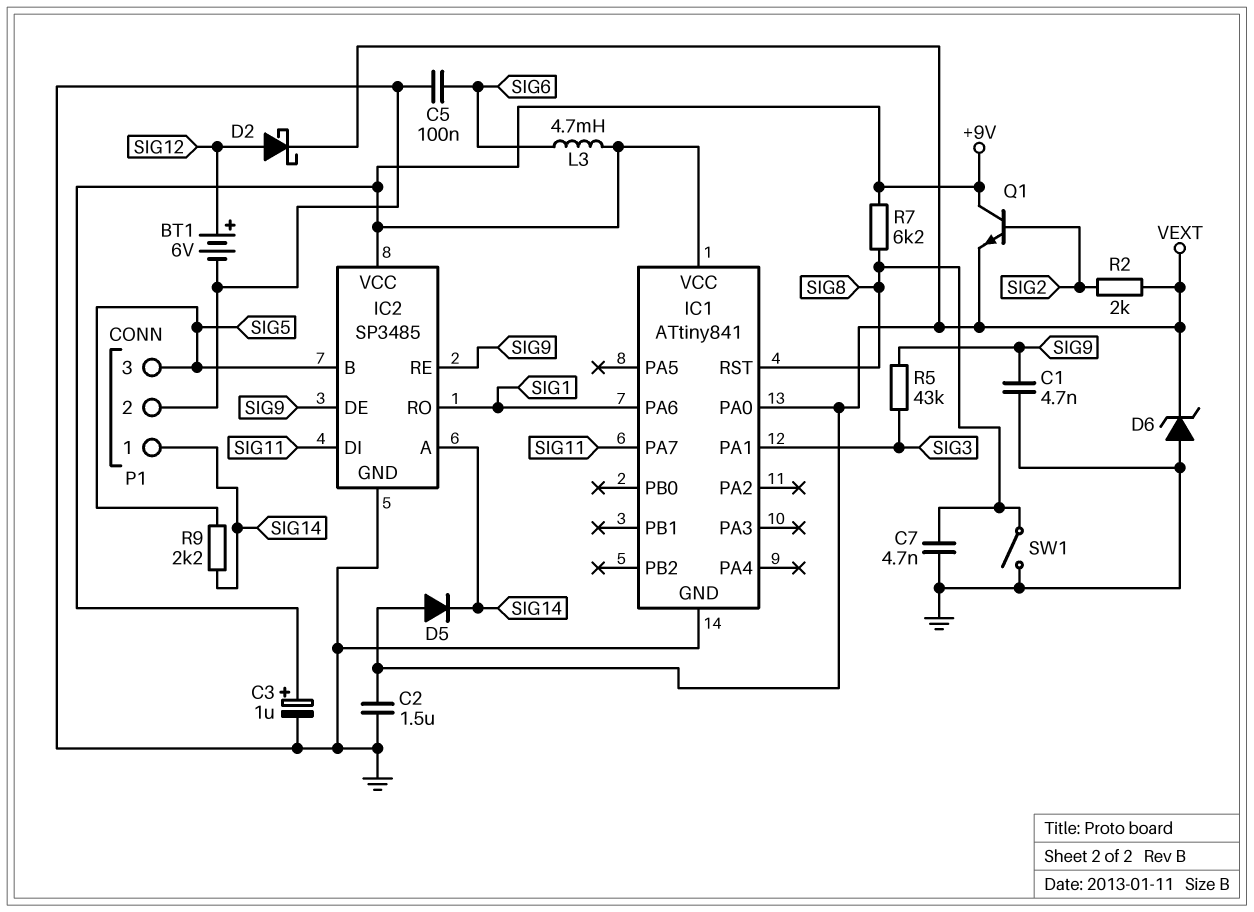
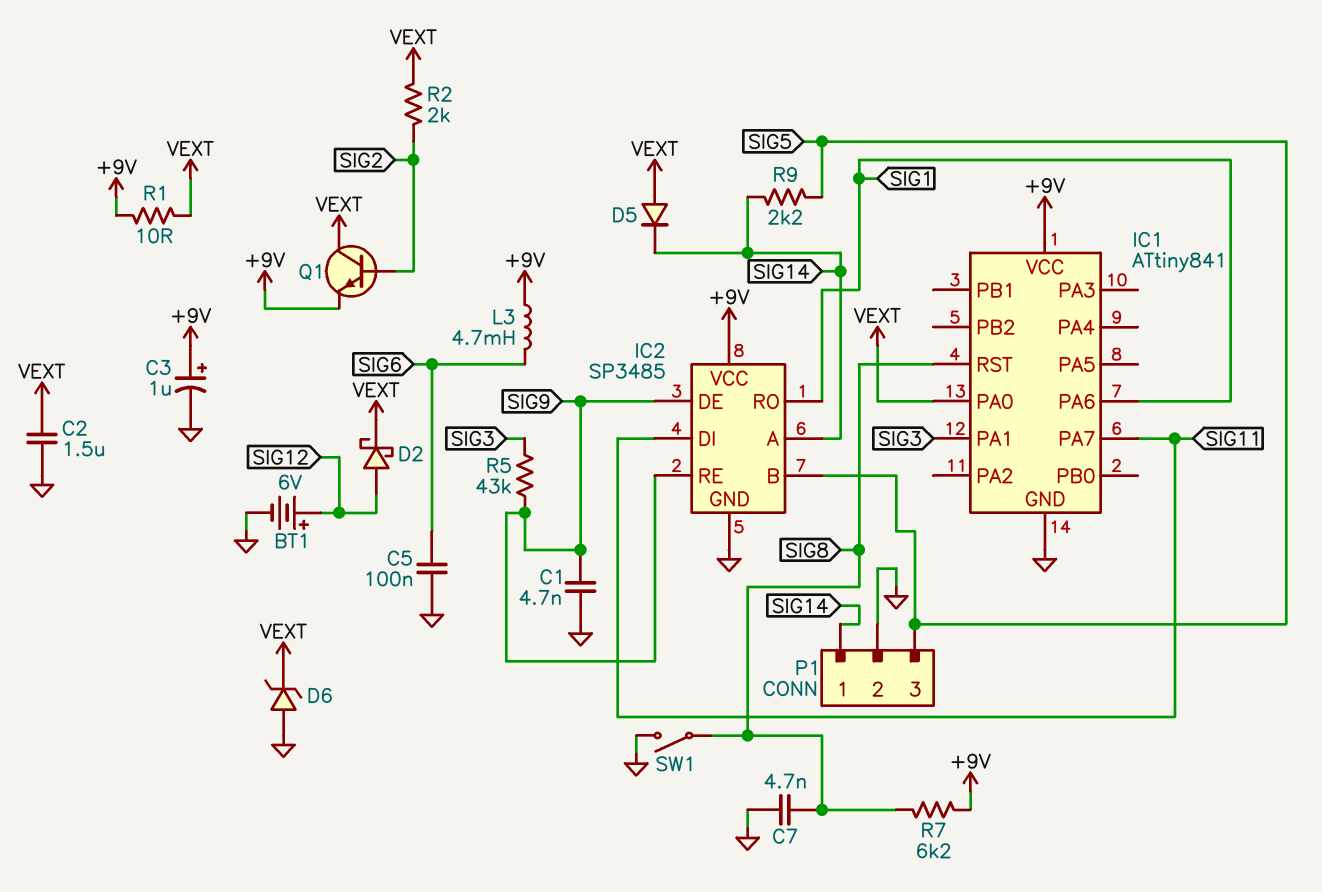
Q1: NPN (B SIG2, C +9V, E VEXT) -> NPN (B SIG2, C VEXT, E +9V)
R1: none -> 10 (+9V, VEXT)

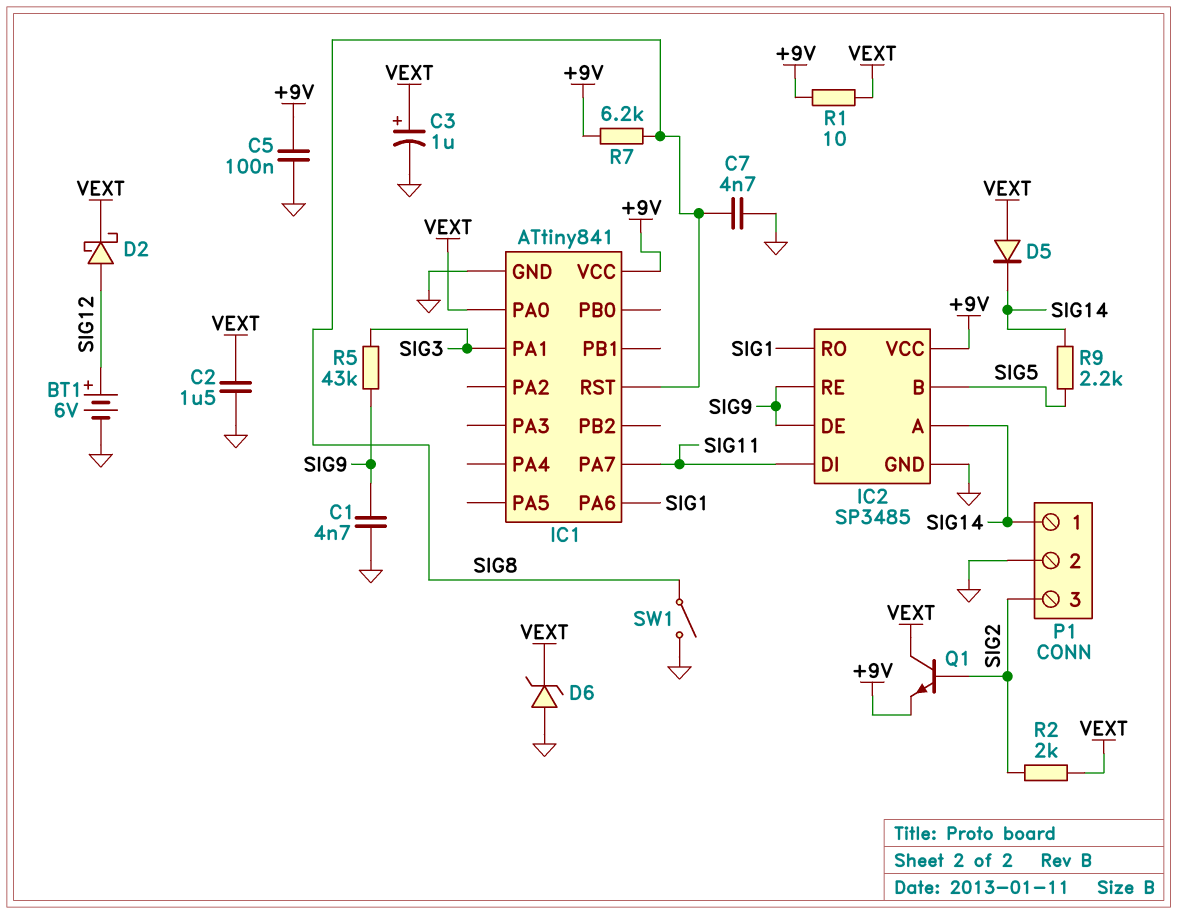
C3: 1uF (plus +9V, minus GND) -> 1uF (plus VEXT, minus GND)
C5: 100nF (GND, SIG6) -> 100nF (+9V, GND)
L3: 4.7mH (+9V, SIG6) -> none
P1 pin 3: SIG5 -> SIG2

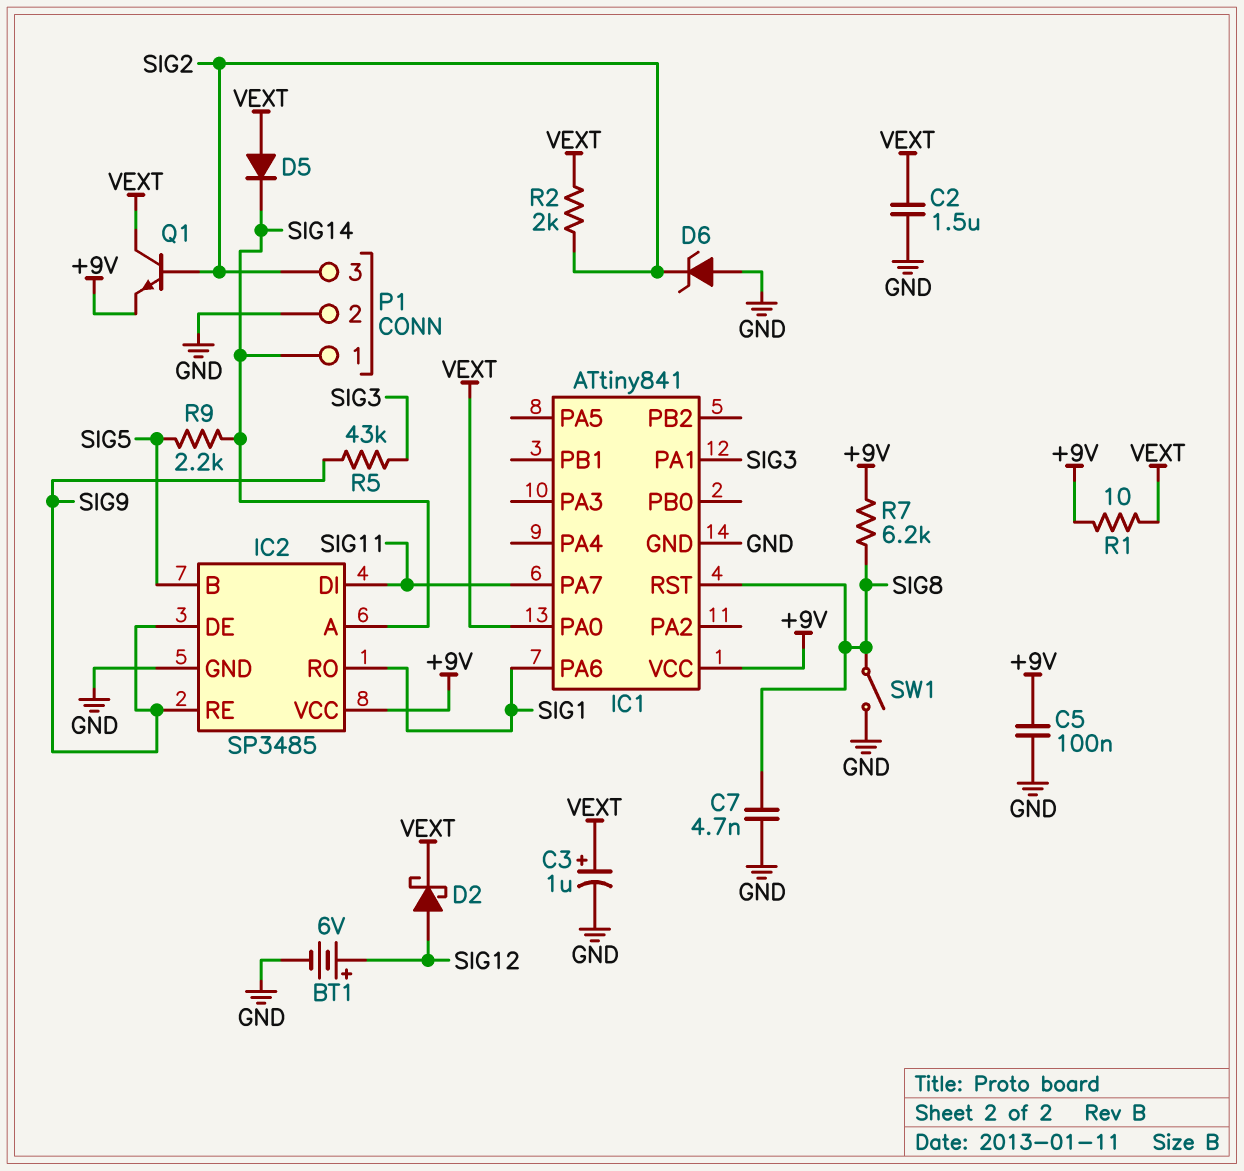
C1: 4.7nF (GND, SIG9) -> none
D6: zener (A GND, K VEXT) -> zener (A GND, K SIG2)

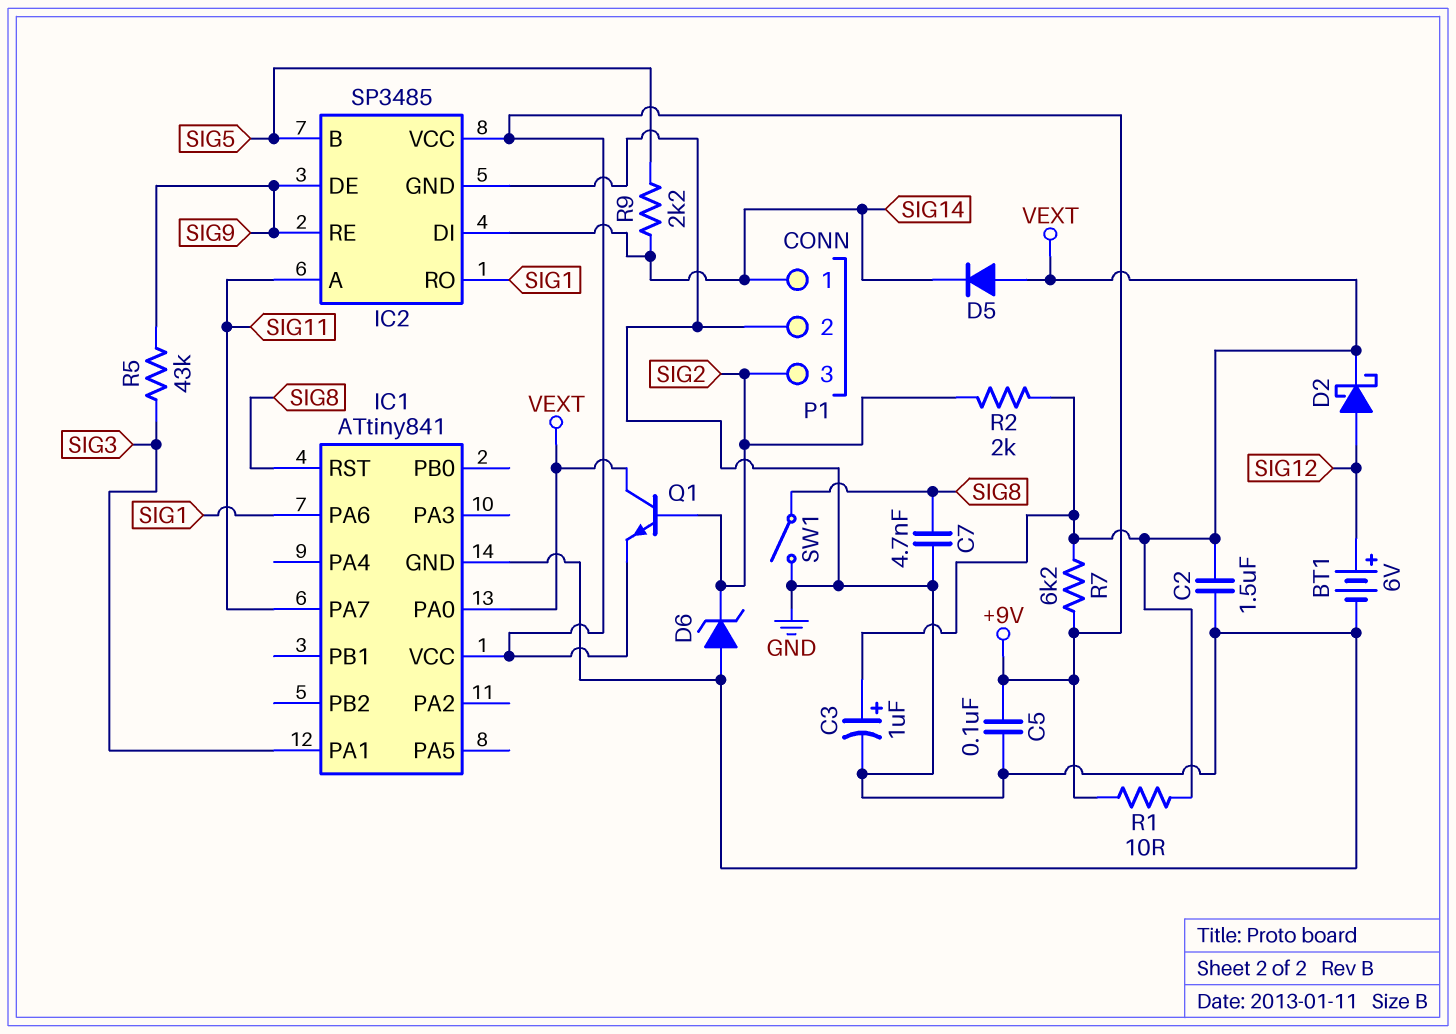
IC2 pin A: SIG14 -> SIG11
IC2 pin DI: SIG11 -> SIG14
R7: 6.2k (+9V, SIG8) -> 6.2k (+9V, VEXT)

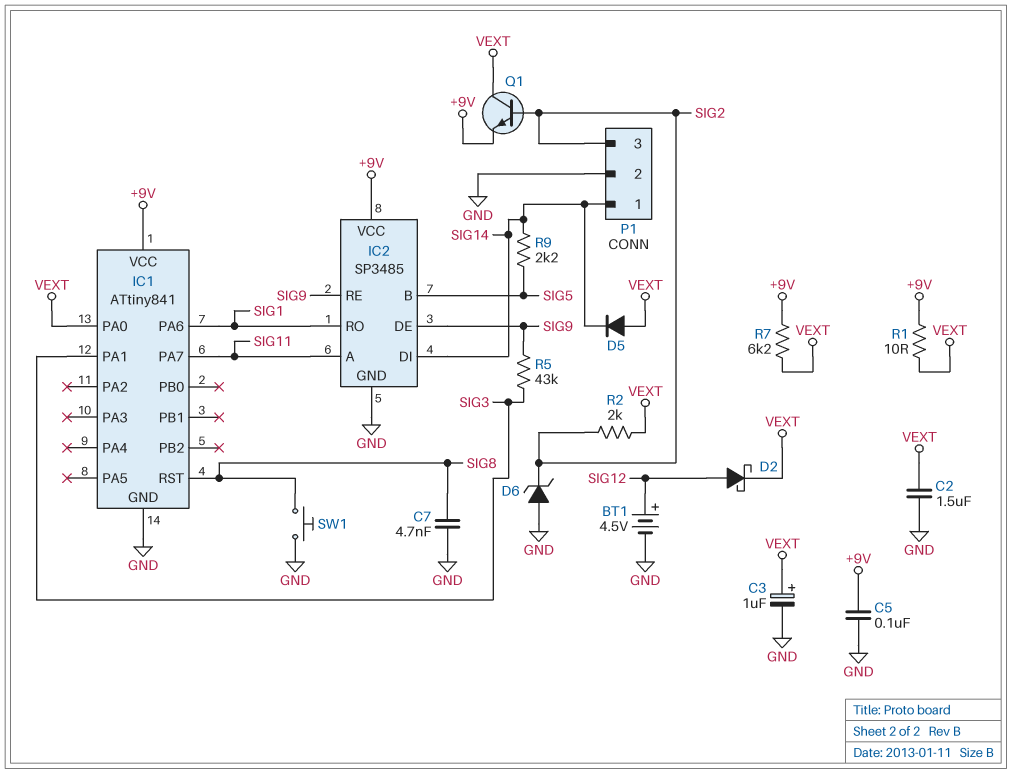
BT1: 6V (plus SIG12, minus GND) -> 4.5V (plus SIG12, minus GND)
SW1: switch (GND, SIG8) -> button (GND, SIG8)

